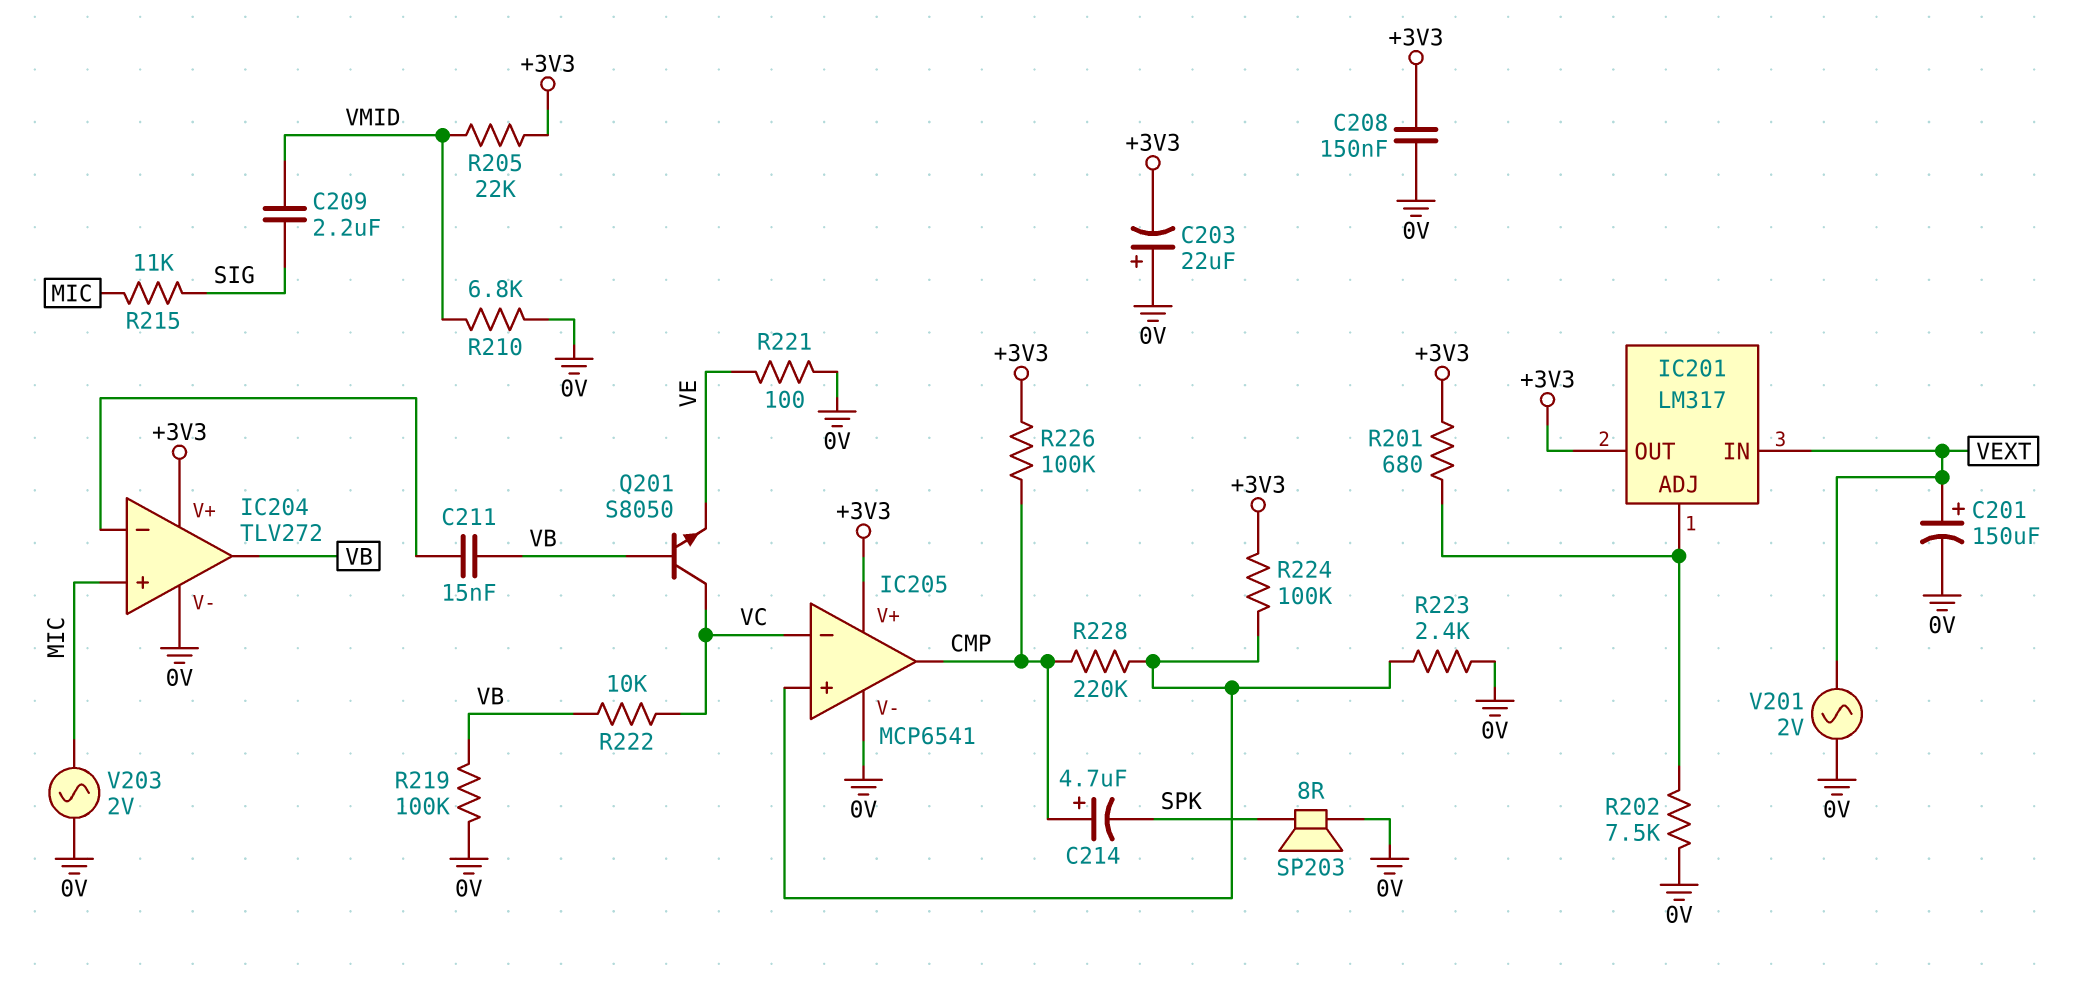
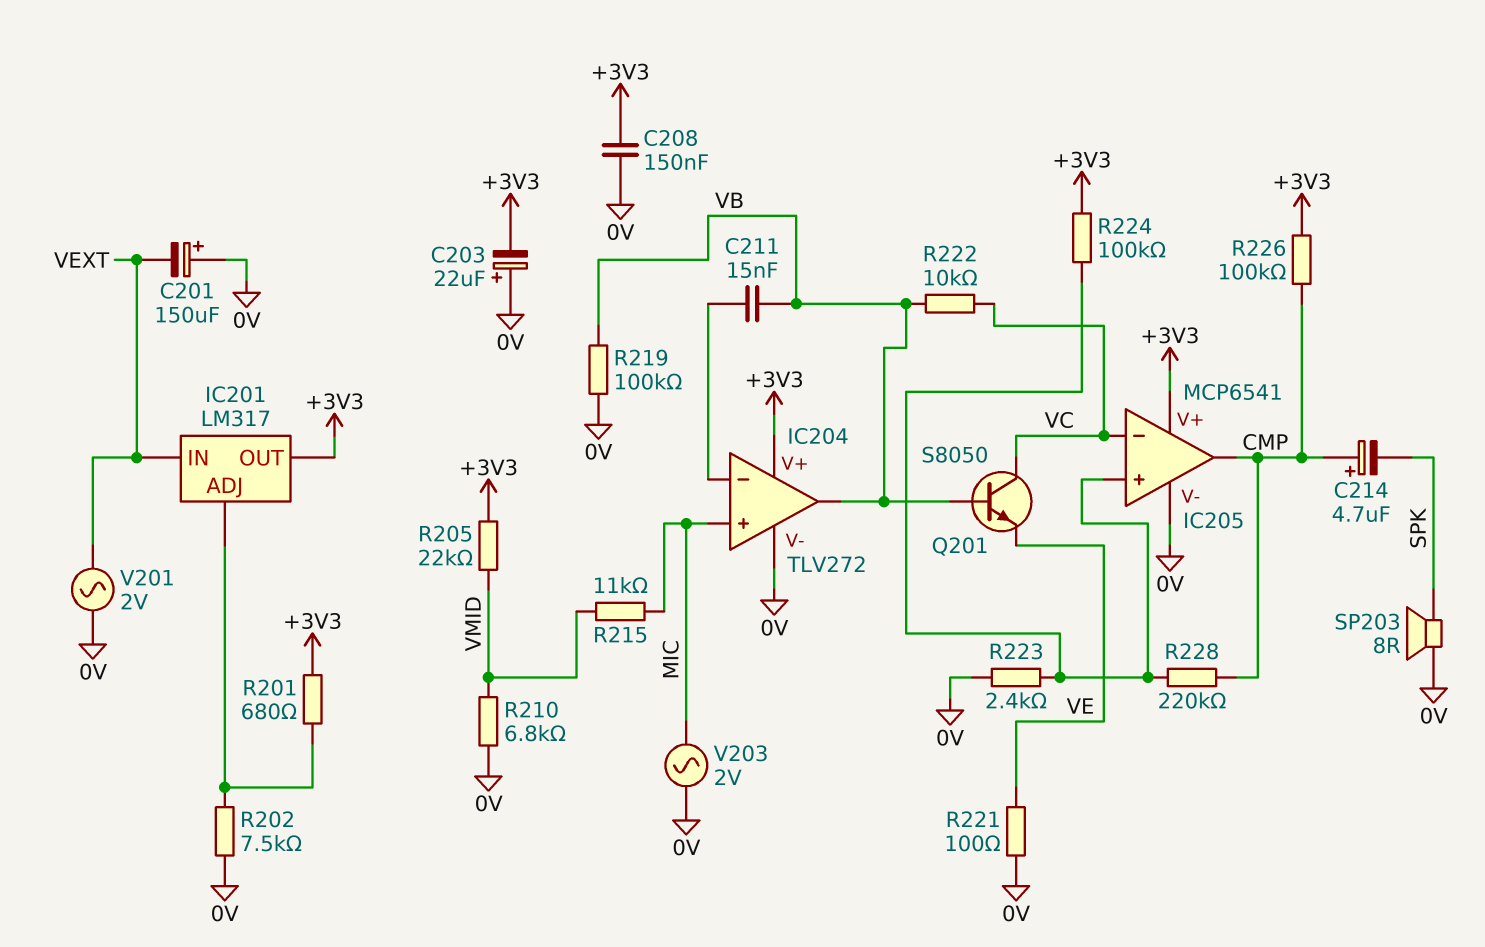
C201: 150uF (plus VEXT, minus 0V) -> 150uF (plus 0V, minus VEXT)
C209: 2.2uF (SIG, VMID) -> none
R215: 11k (MIC, SIG) -> 11k (MIC, VMID)

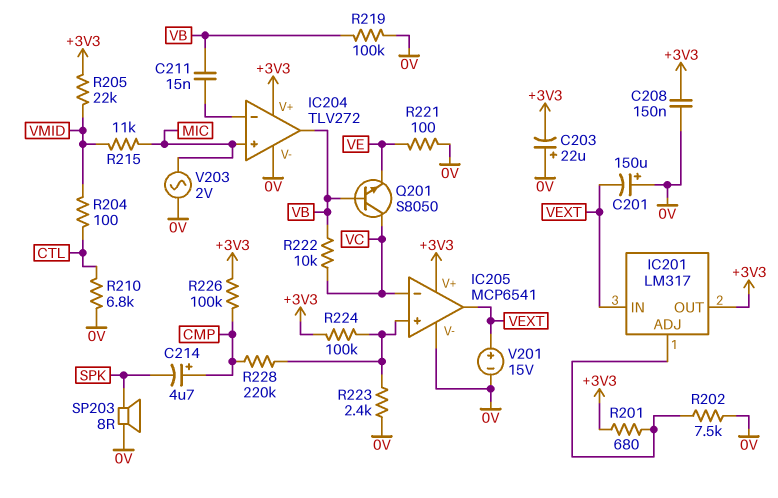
IC205 pin out: CMP -> VEXT
R204: none -> 100 (CTL, VMID)
R210: 6.8k (0V, VMID) -> 6.8k (0V, CTL)
V201: AC 2V (0V, VEXT) -> 15V (plus VEXT, minus 0V)

